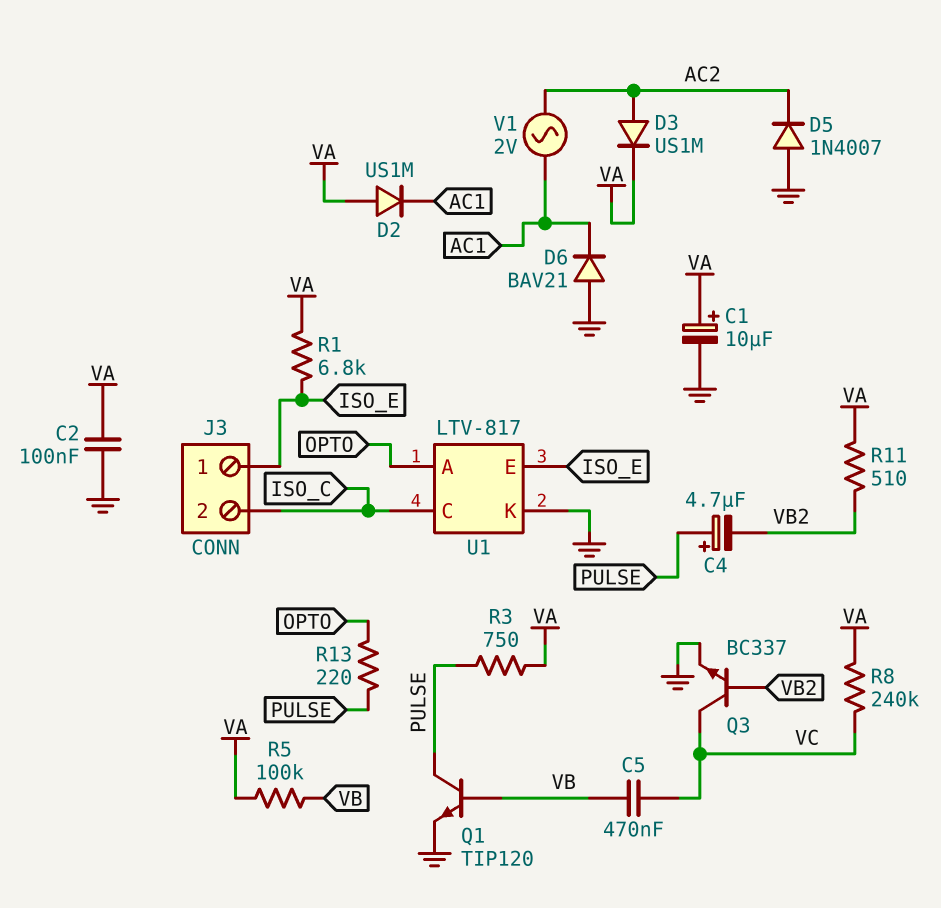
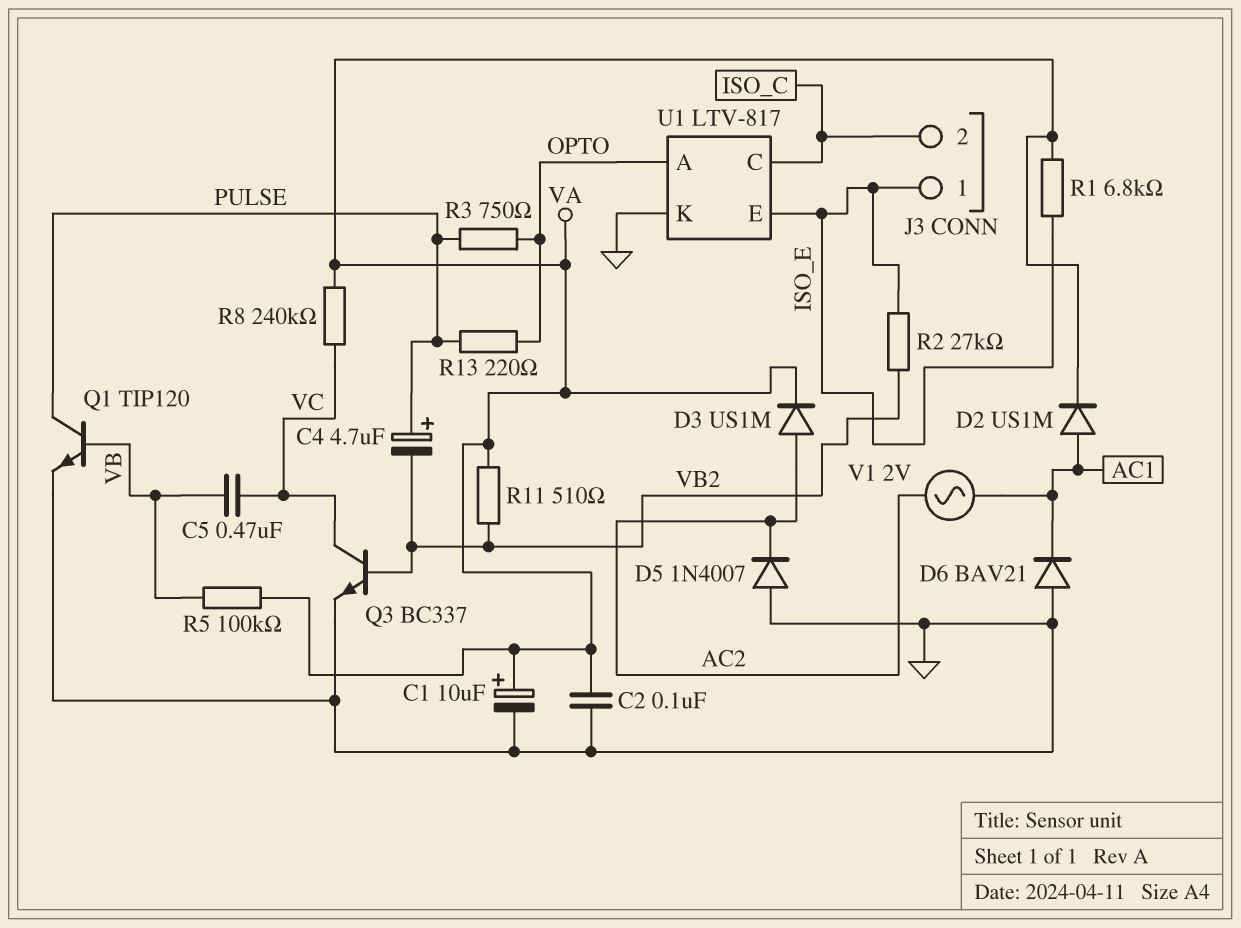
D2: diode US1M (A VA, K AC1) -> diode US1M (A AC1, K VA)
R2: none -> 27k (ISO_E, VB2)
R3: 750 (PULSE, VA) -> 750 (OPTO, PULSE)

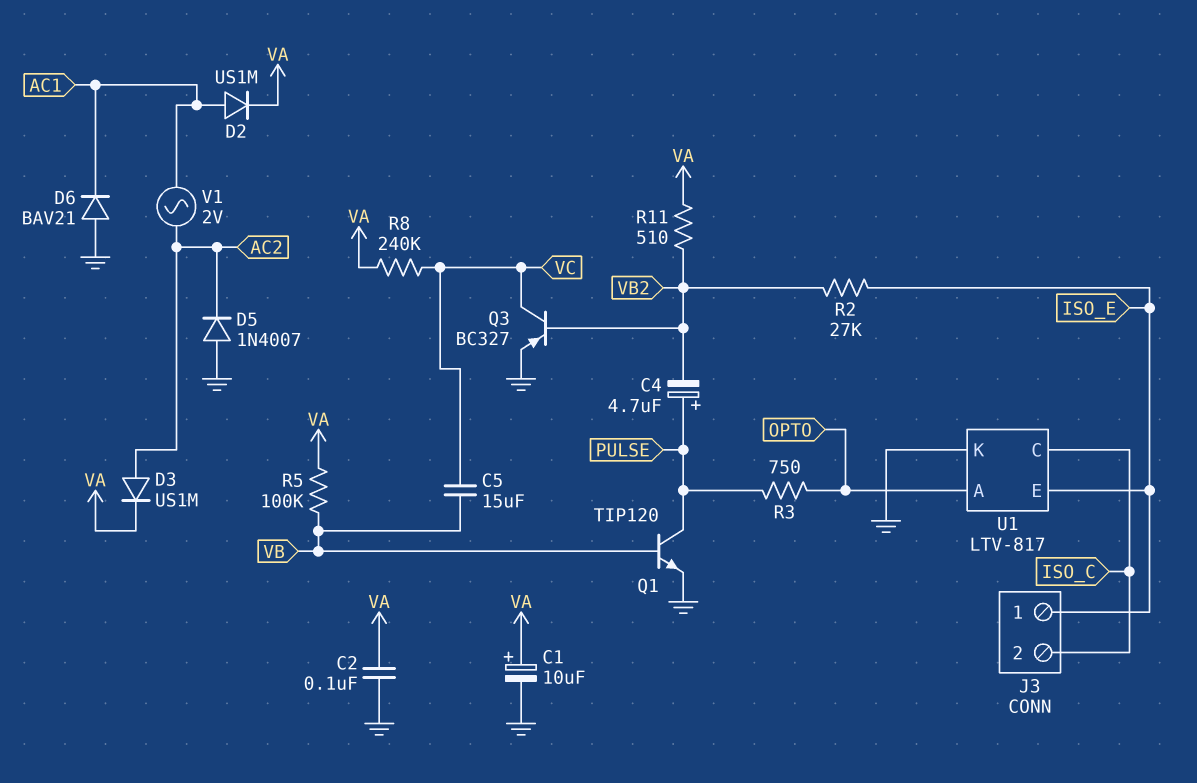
C5: 470nF (VB, VC) -> 15uF (VB, VC)
Q3: NPN BC337 (B VB2, C VC, E GND) -> PNP BC327 (B VB2, C VC, E GND)
R1: 6.8k (ISO_E, VA) -> none
R13: 220 (OPTO, PULSE) -> none

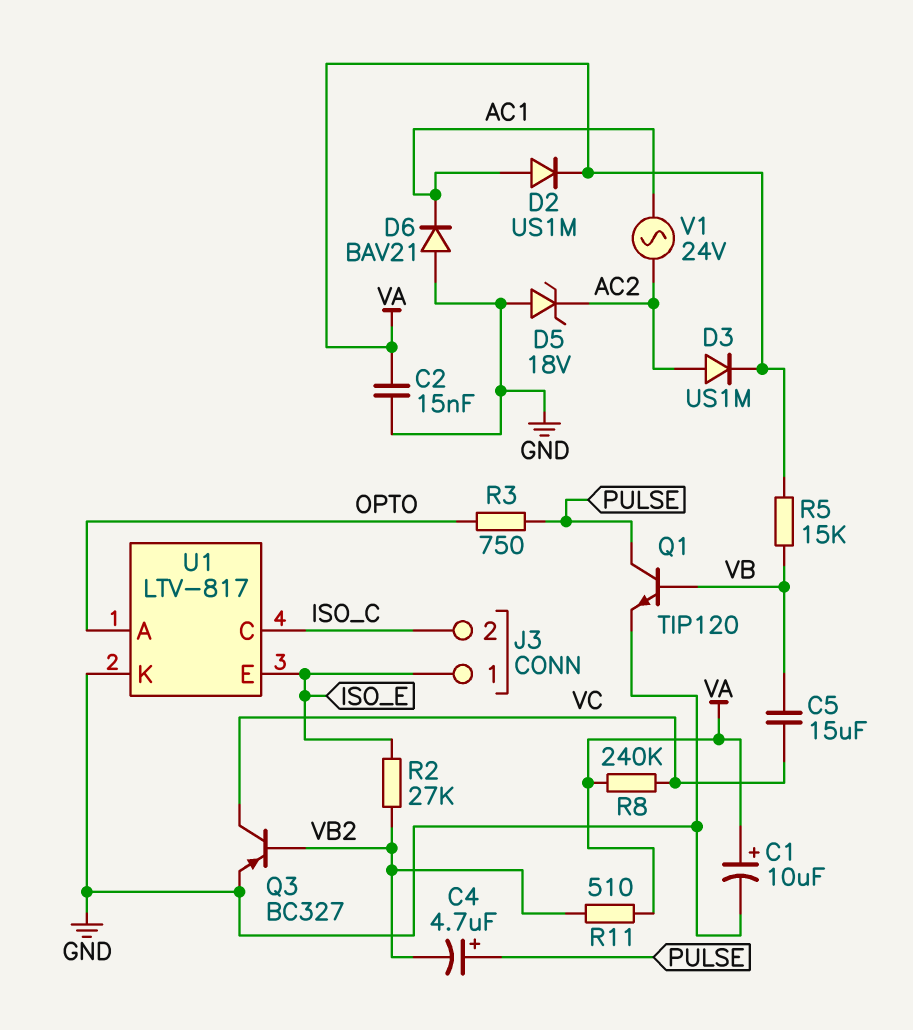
C2: 100nF (GND, VA) -> 15nF (GND, VA)
D5: diode 1N4007 (A GND, K AC2) -> zener 18V (A GND, K AC2)
R5: 100k (VA, VB) -> 15k (VA, VB)
V1: AC 2V (AC1, AC2) -> AC 24V (AC1, AC2)

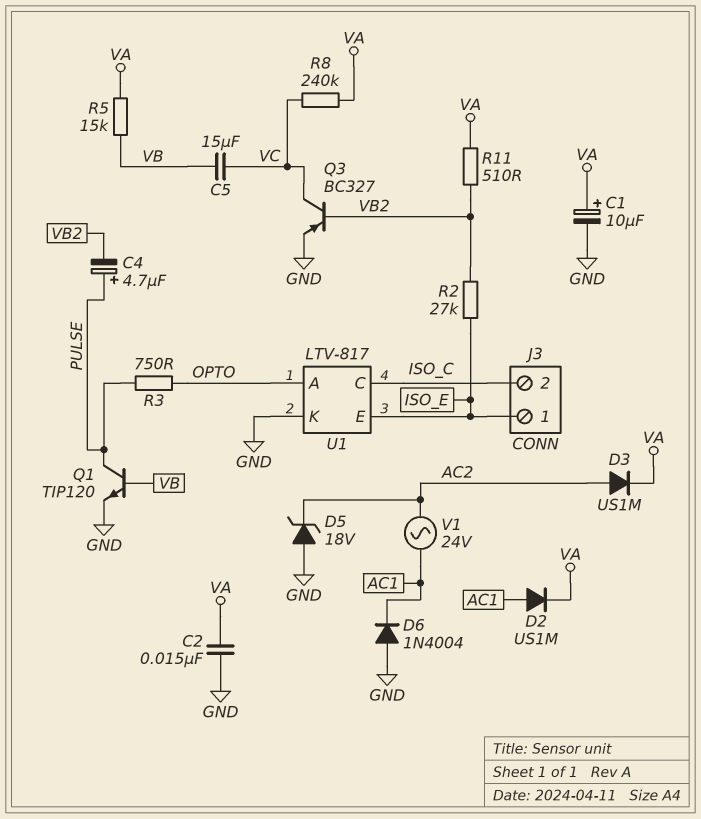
D6: diode BAV21 (A GND, K AC1) -> diode 1N4004 (A GND, K AC1)

